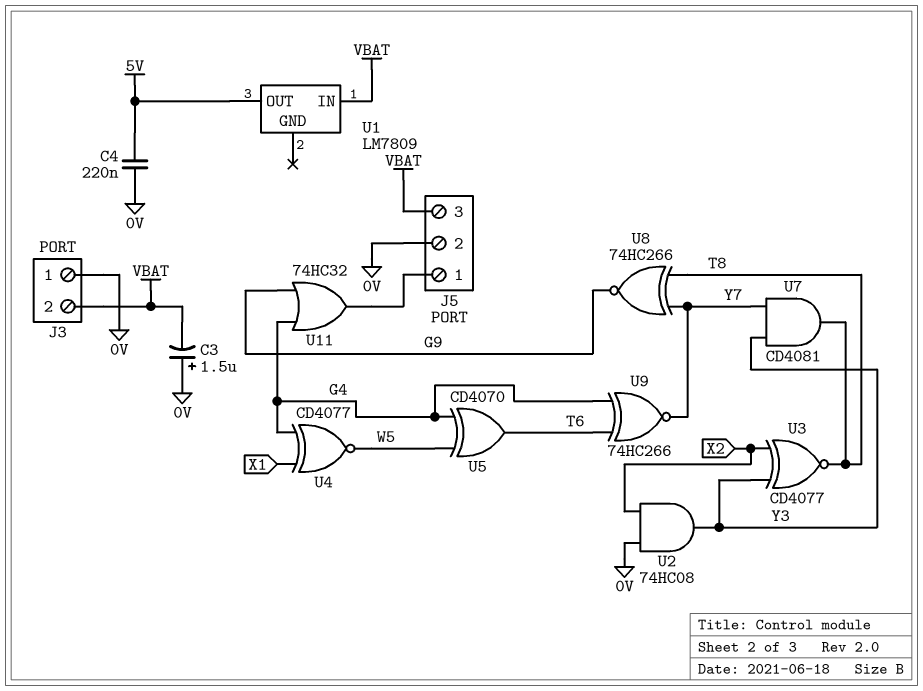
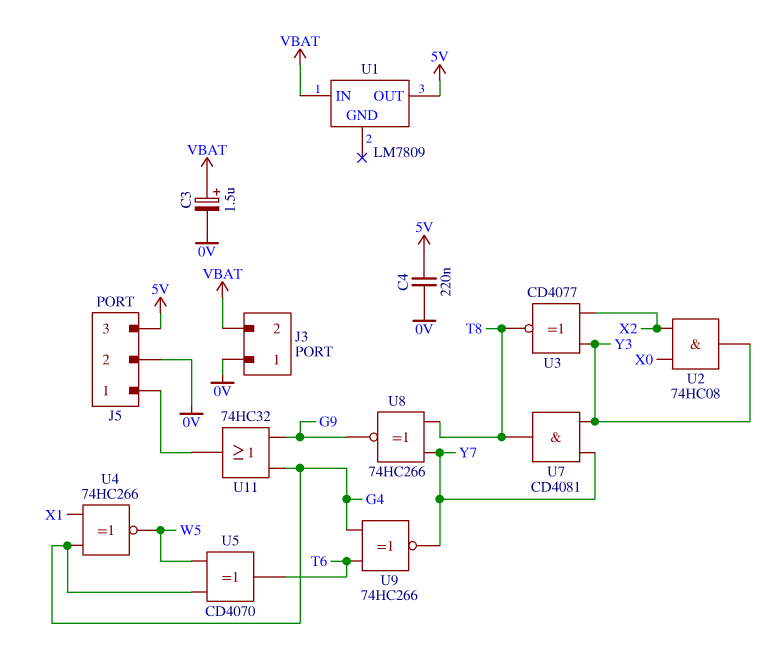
C3: 1.5uF (plus 0V, minus VBAT) -> 1.5uF (plus VBAT, minus 0V)
J5 pin 3: VBAT -> 5V
U2: AND 74HC08 (in 0V, in X2, out Y3) -> AND 74HC08 (in X0, in X2, out Y3)
U4: XNOR CD4077 (in G4, in X1, out W5) -> XNOR 74HC266 (in G4, in X1, out W5)

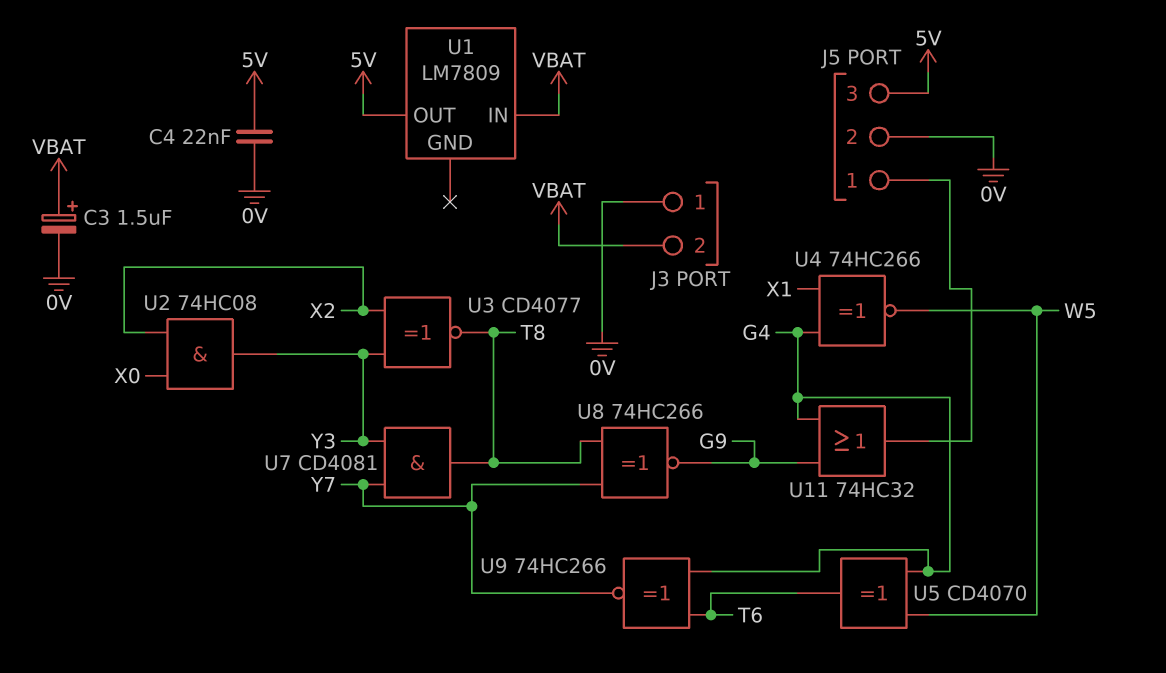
C4: 220nF (0V, 5V) -> 22nF (0V, 5V)

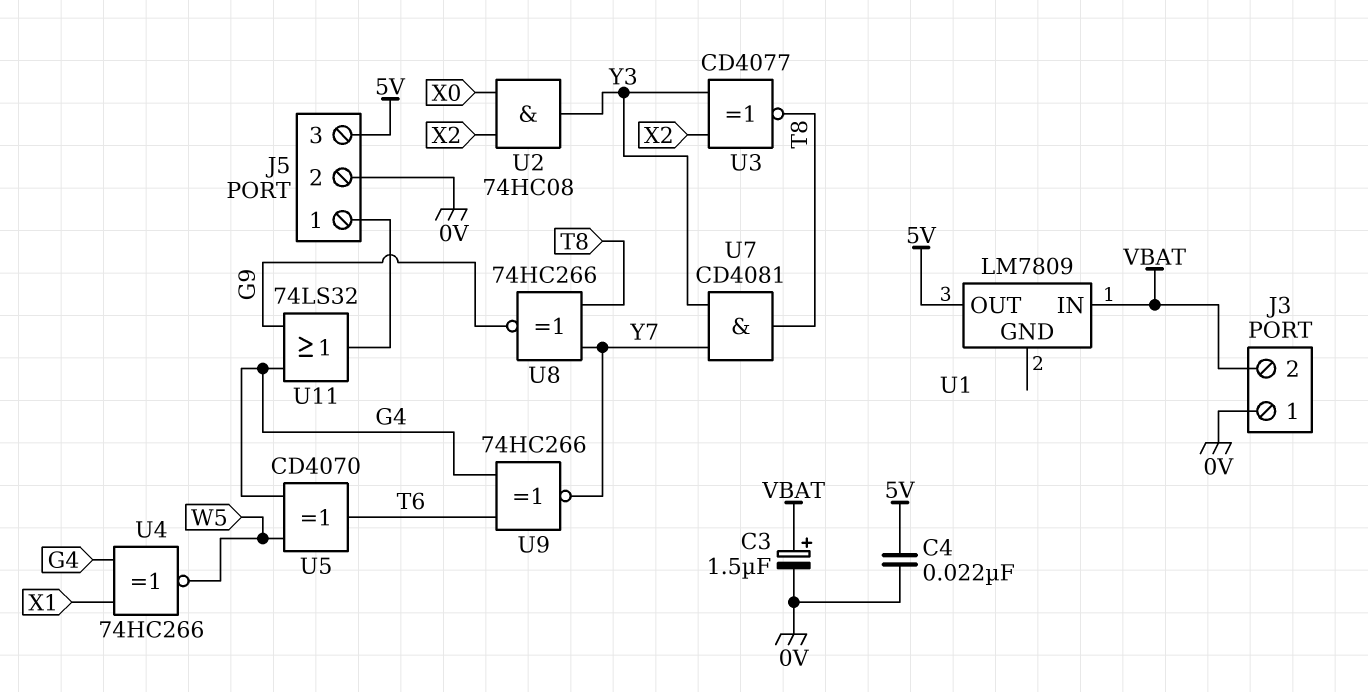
U11: OR 74HC32 (in G4, in G9, out J5/1) -> OR 74LS32 (in G4, in G9, out J5/1)

